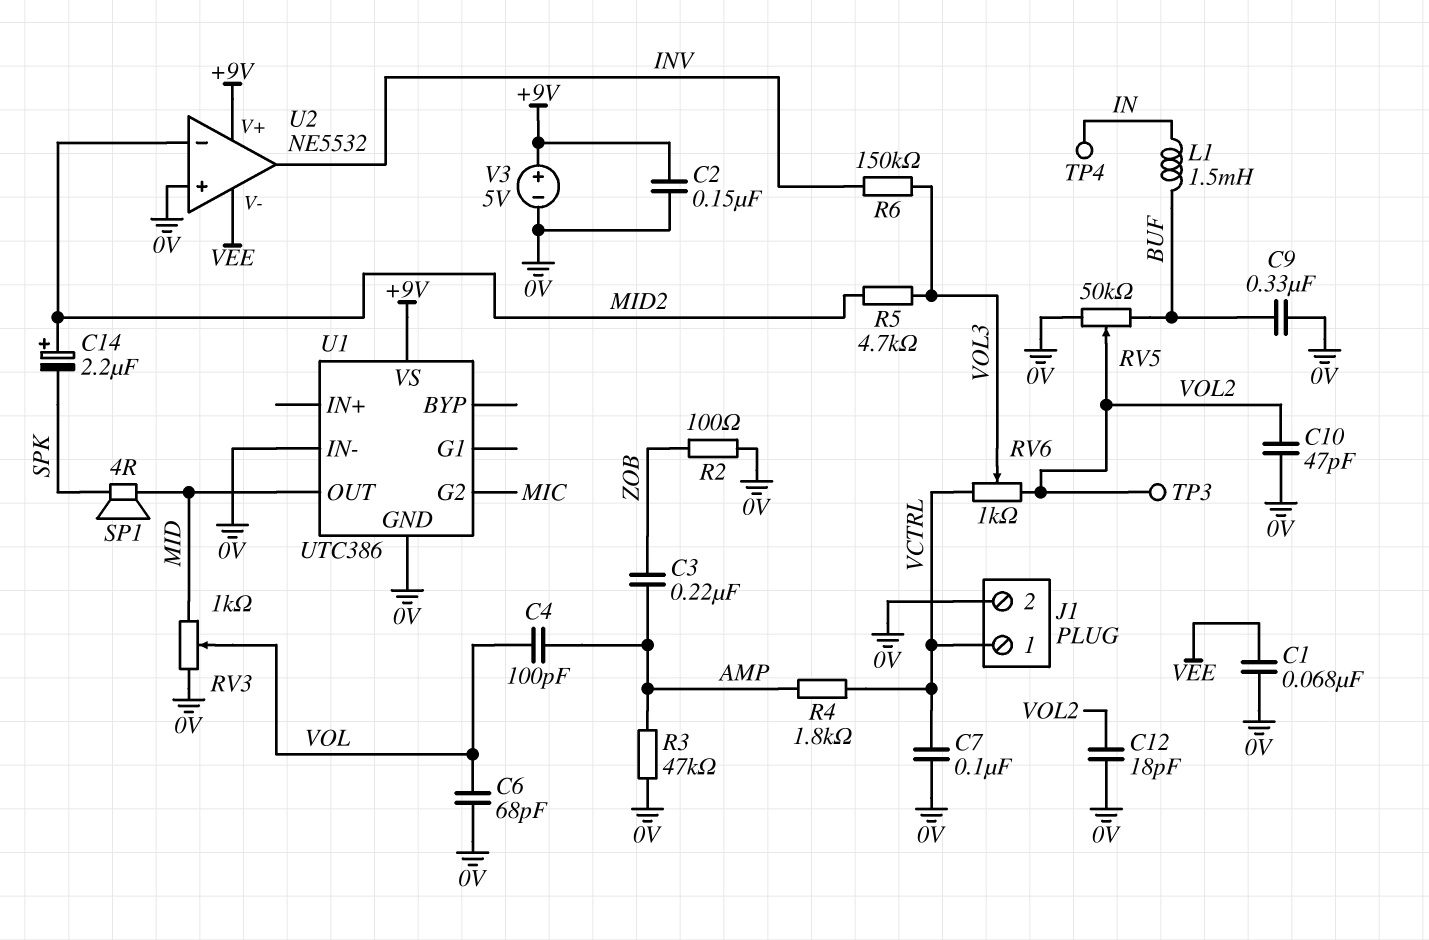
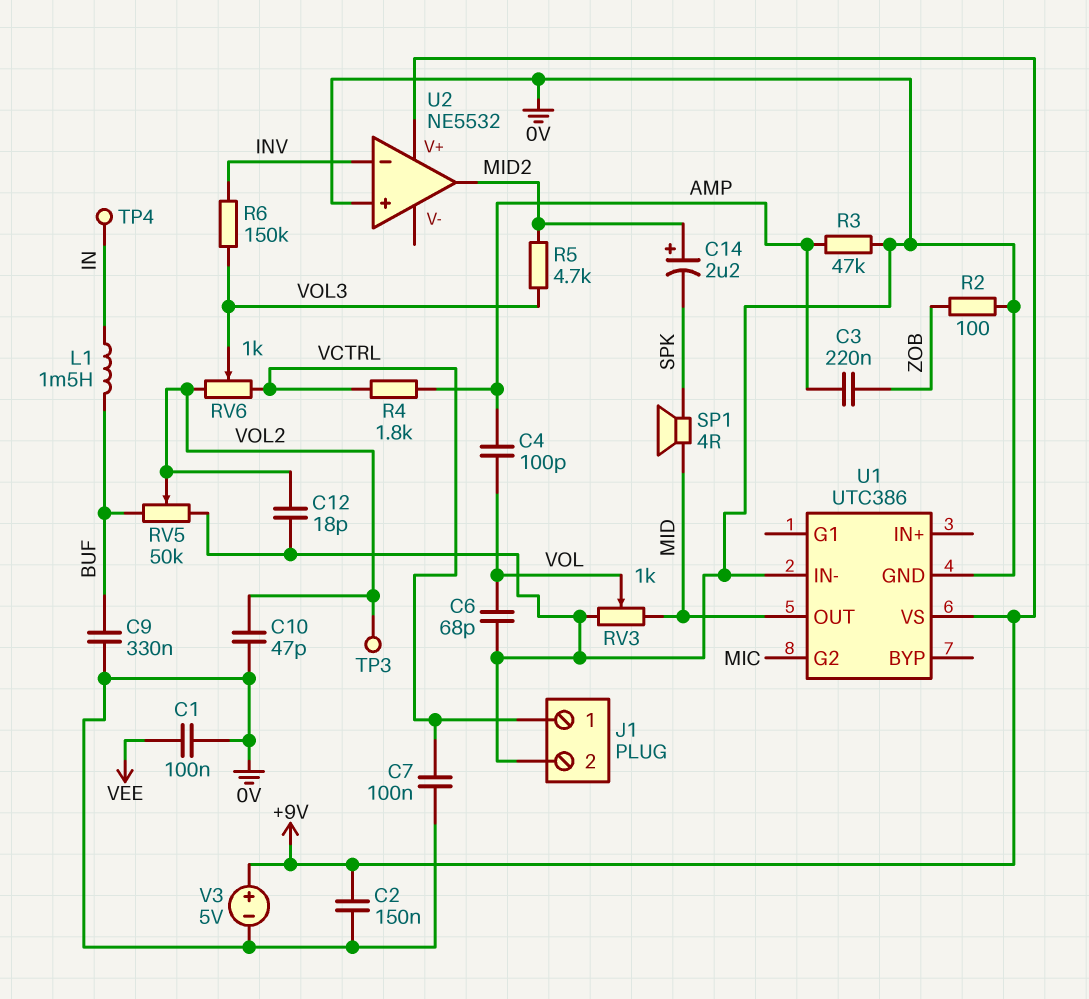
C1: 68nF (0V, VEE) -> 100nF (0V, VEE)
U2 pin V-: VEE -> none
U2 pin in-: MID2 -> INV
U2 pin out: INV -> MID2

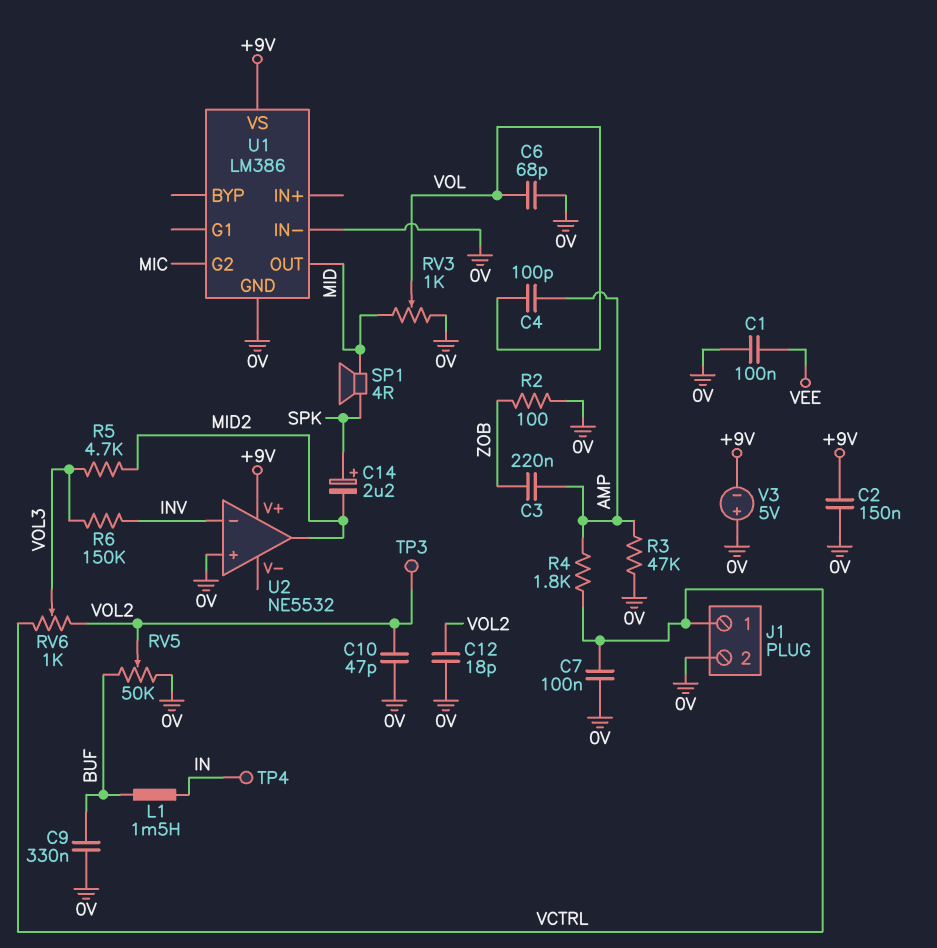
C14: 2.2uF (plus MID2, minus SPK) -> 2.2uF (plus SPK, minus MID2)
U1: UTC386 -> LM386
V3: 5V (plus +9V, minus 0V) -> 5V (plus 0V, minus +9V)

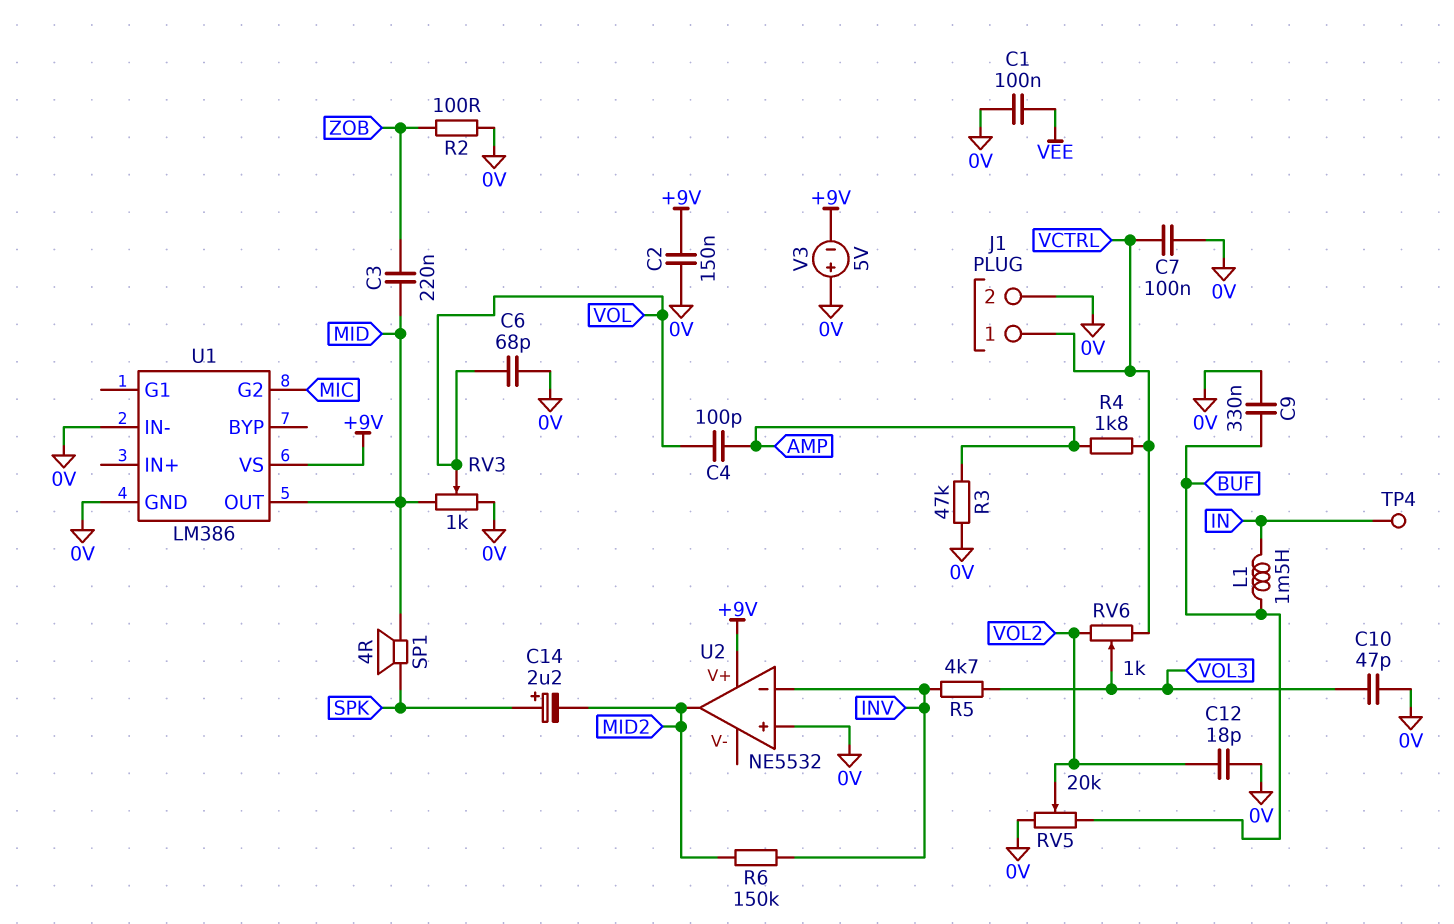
C3: 220nF (AMP, ZOB) -> 220nF (MID, ZOB)
C10: 47pF (0V, VOL2) -> 47pF (0V, VOL3)
R5: 4.7k (MID2, VOL3) -> 4.7k (INV, VOL3)
R6: 150k (INV, VOL3) -> 150k (INV, MID2)
RV5: 50k (0V, BUF, wiper VOL2) -> 20k (0V, BUF, wiper VOL2)
TP3: test point (VOL2) -> none

